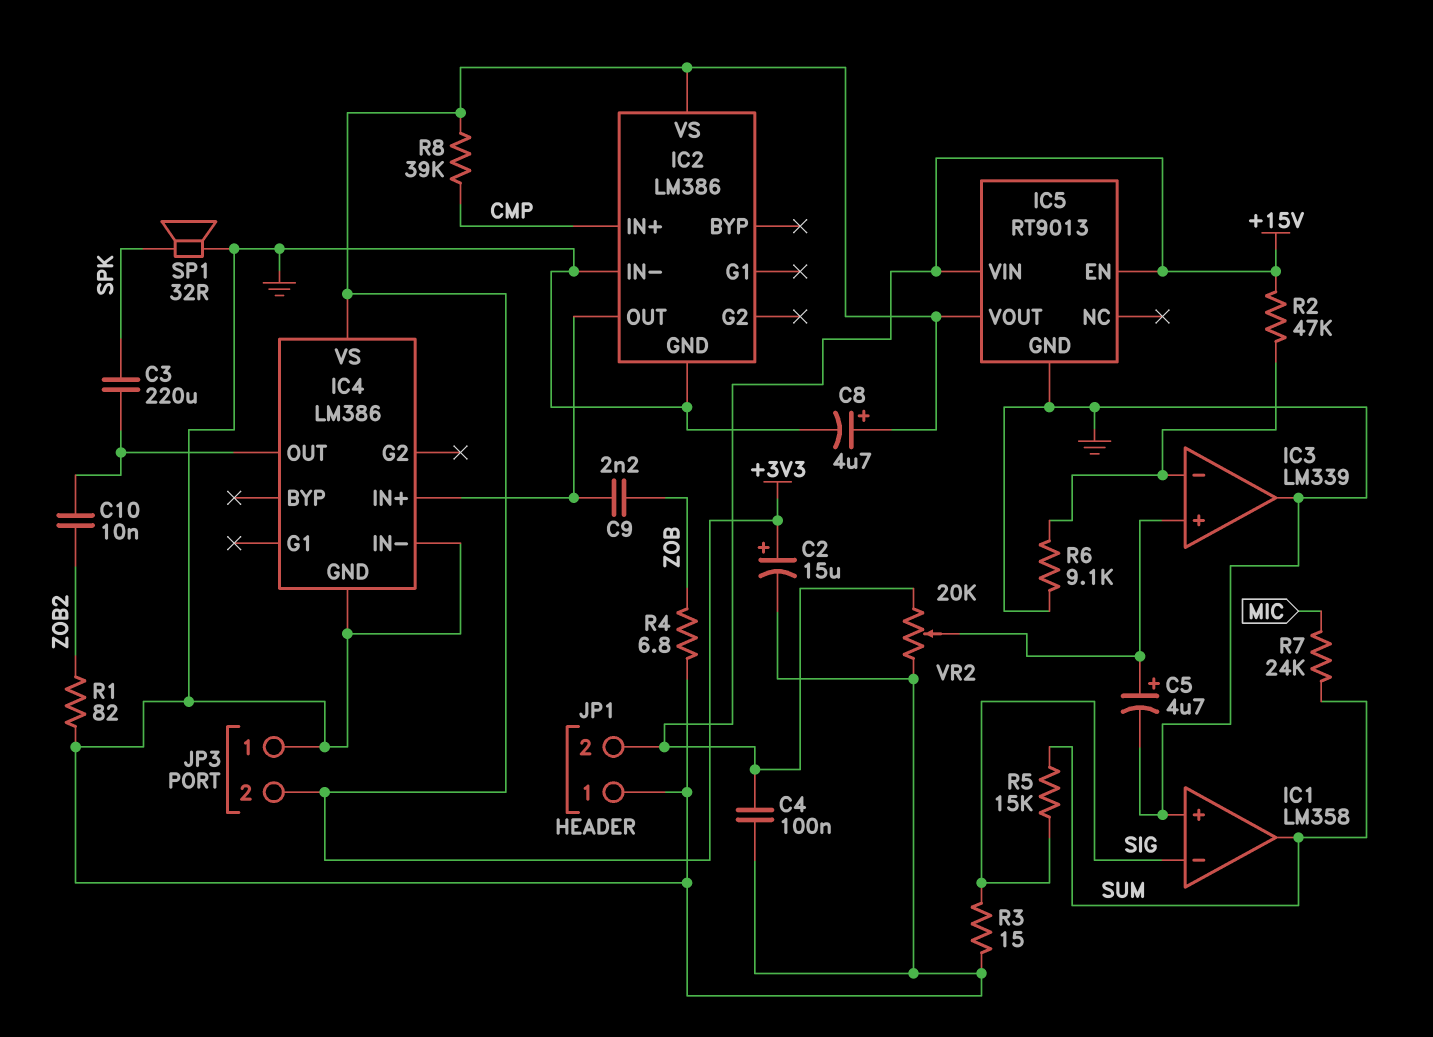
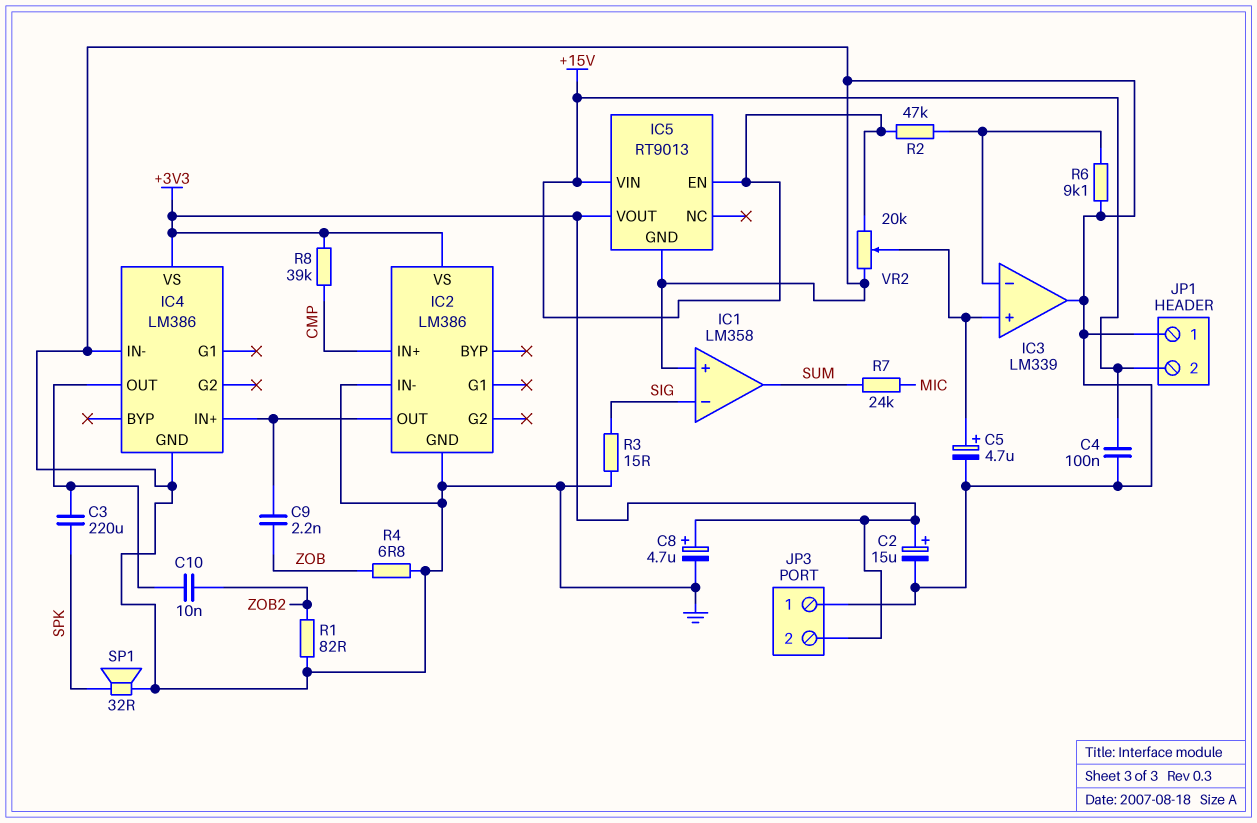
R5: 15k (SIG, SUM) -> none

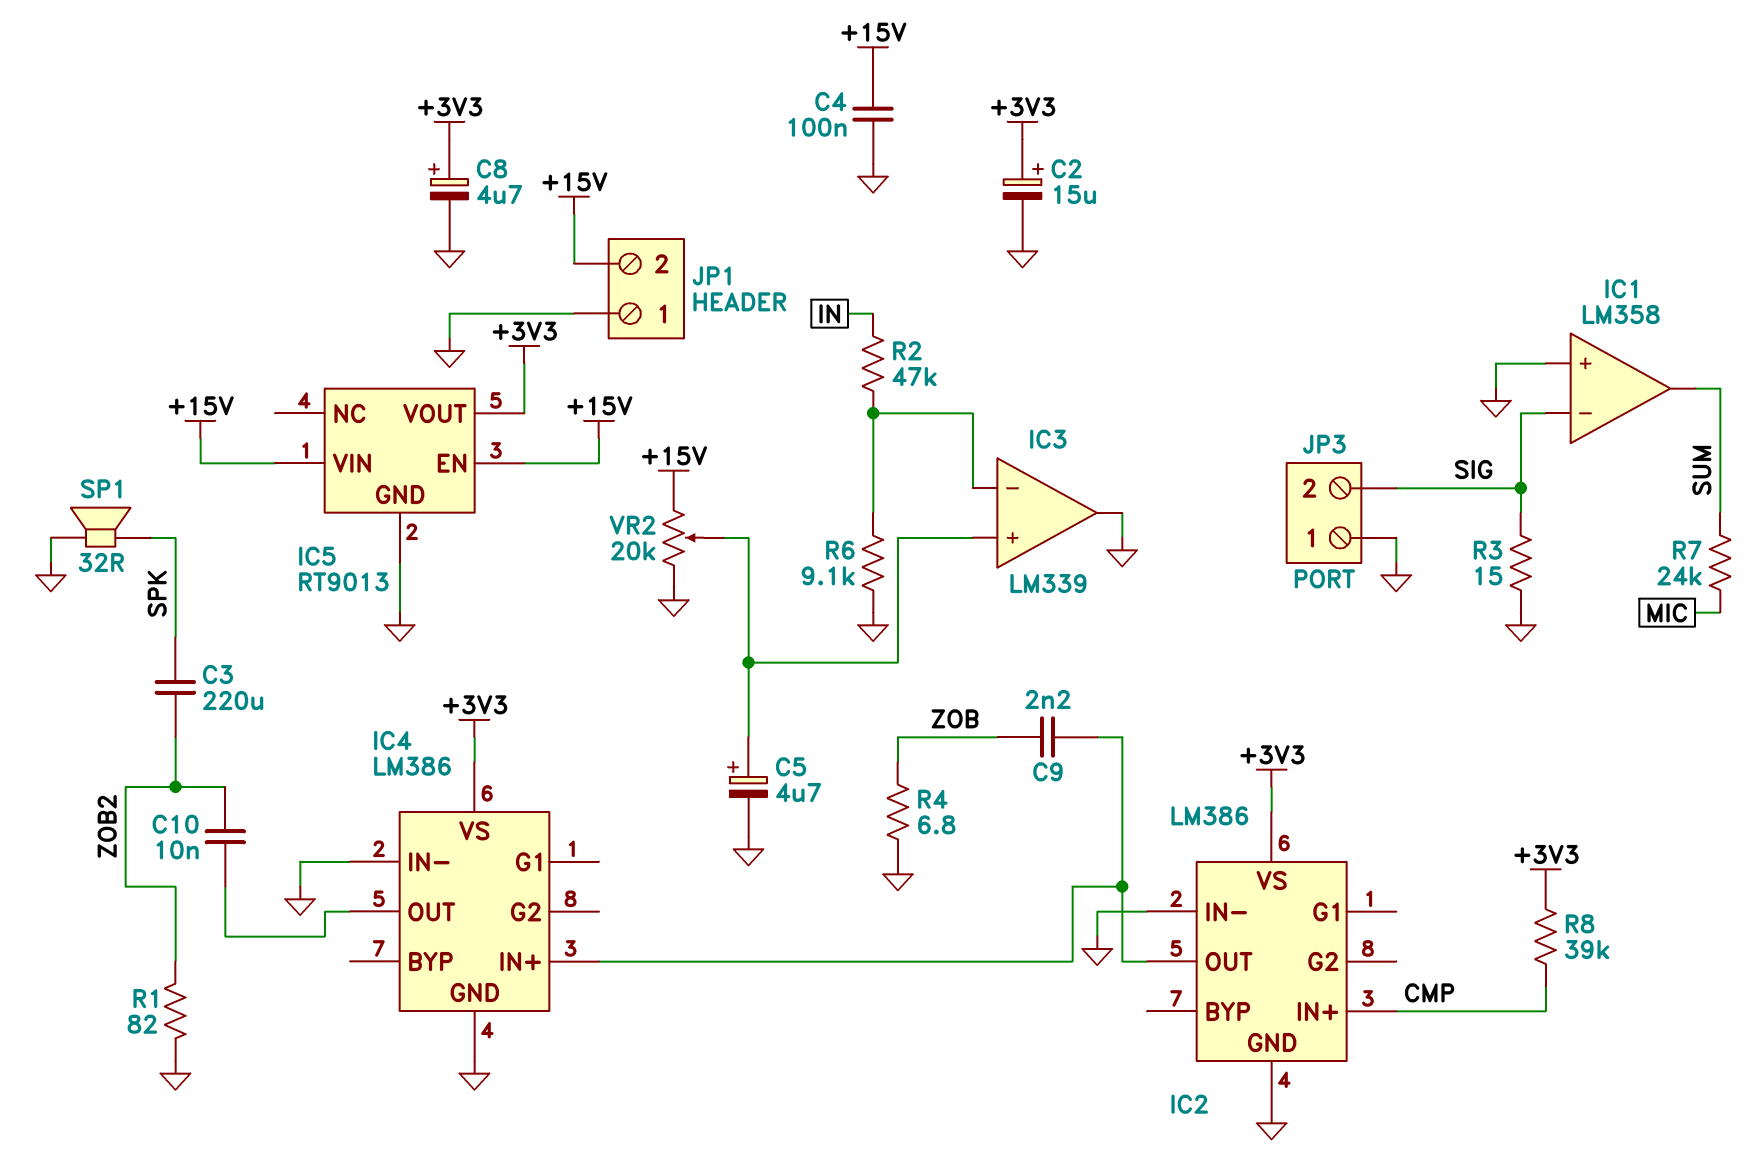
C3: 220uF (IC4/OUT, SPK) -> 220uF (SPK, ZOB2)
JP3 pin 2: +3V3 -> SIG
R2: 47k (+15V, IC3/in-) -> 47k (IC3/in-, IN)

